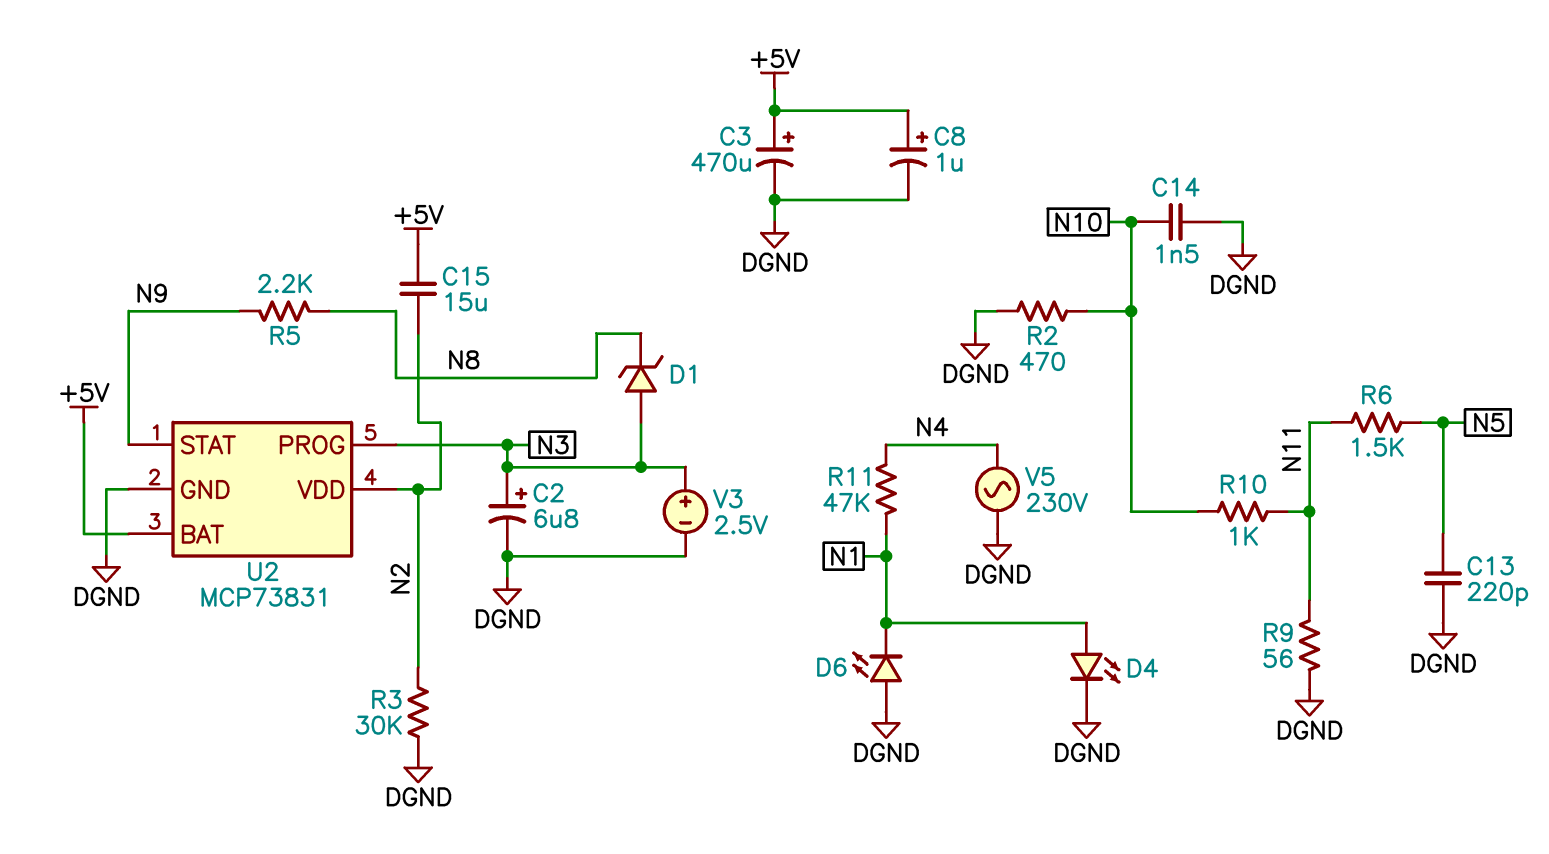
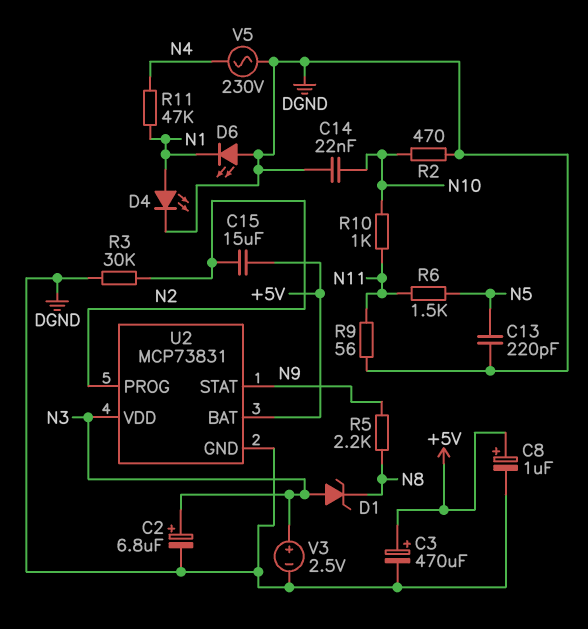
C14: 1.5nF (DGND, N10) -> 22nF (DGND, N10)
U2 pin PROG: N3 -> N2
U2 pin VDD: N2 -> N3

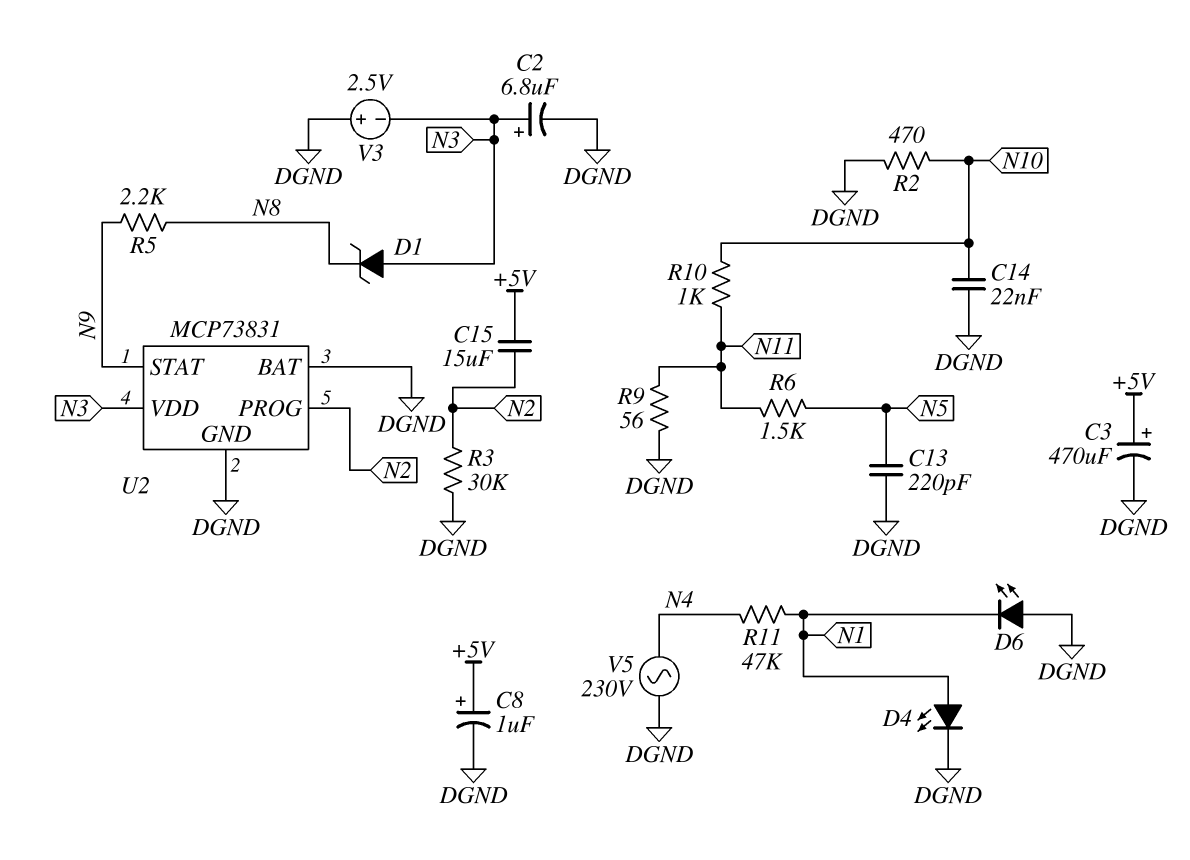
U2 pin BAT: +5V -> DGND
V3: 2.5V (plus N3, minus DGND) -> 2.5V (plus DGND, minus N3)

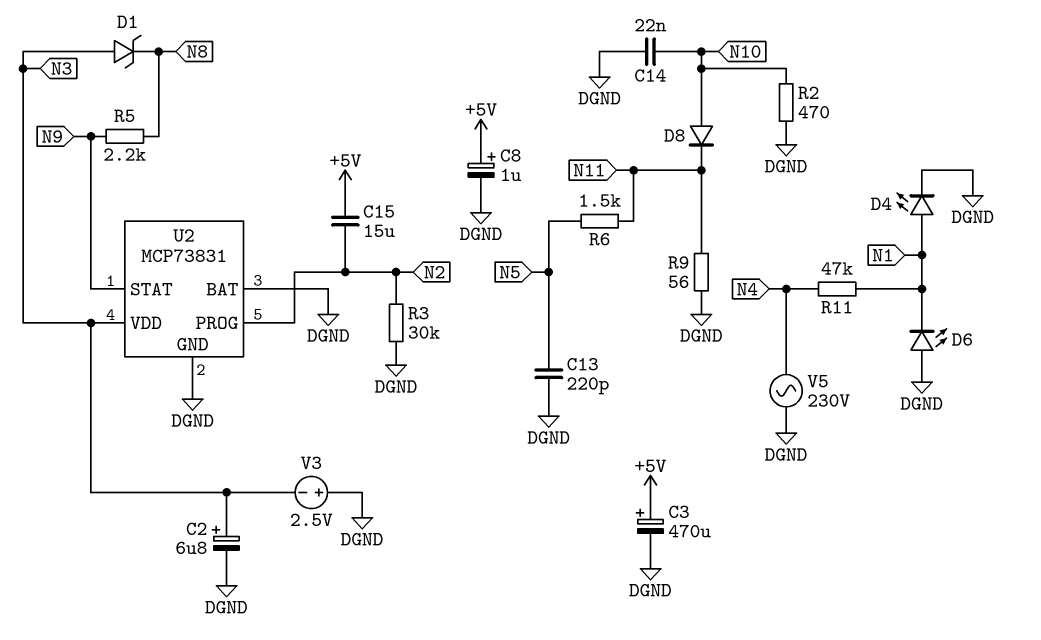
D8: none -> diode (A N10, K N11)
R10: 1k (N10, N11) -> none

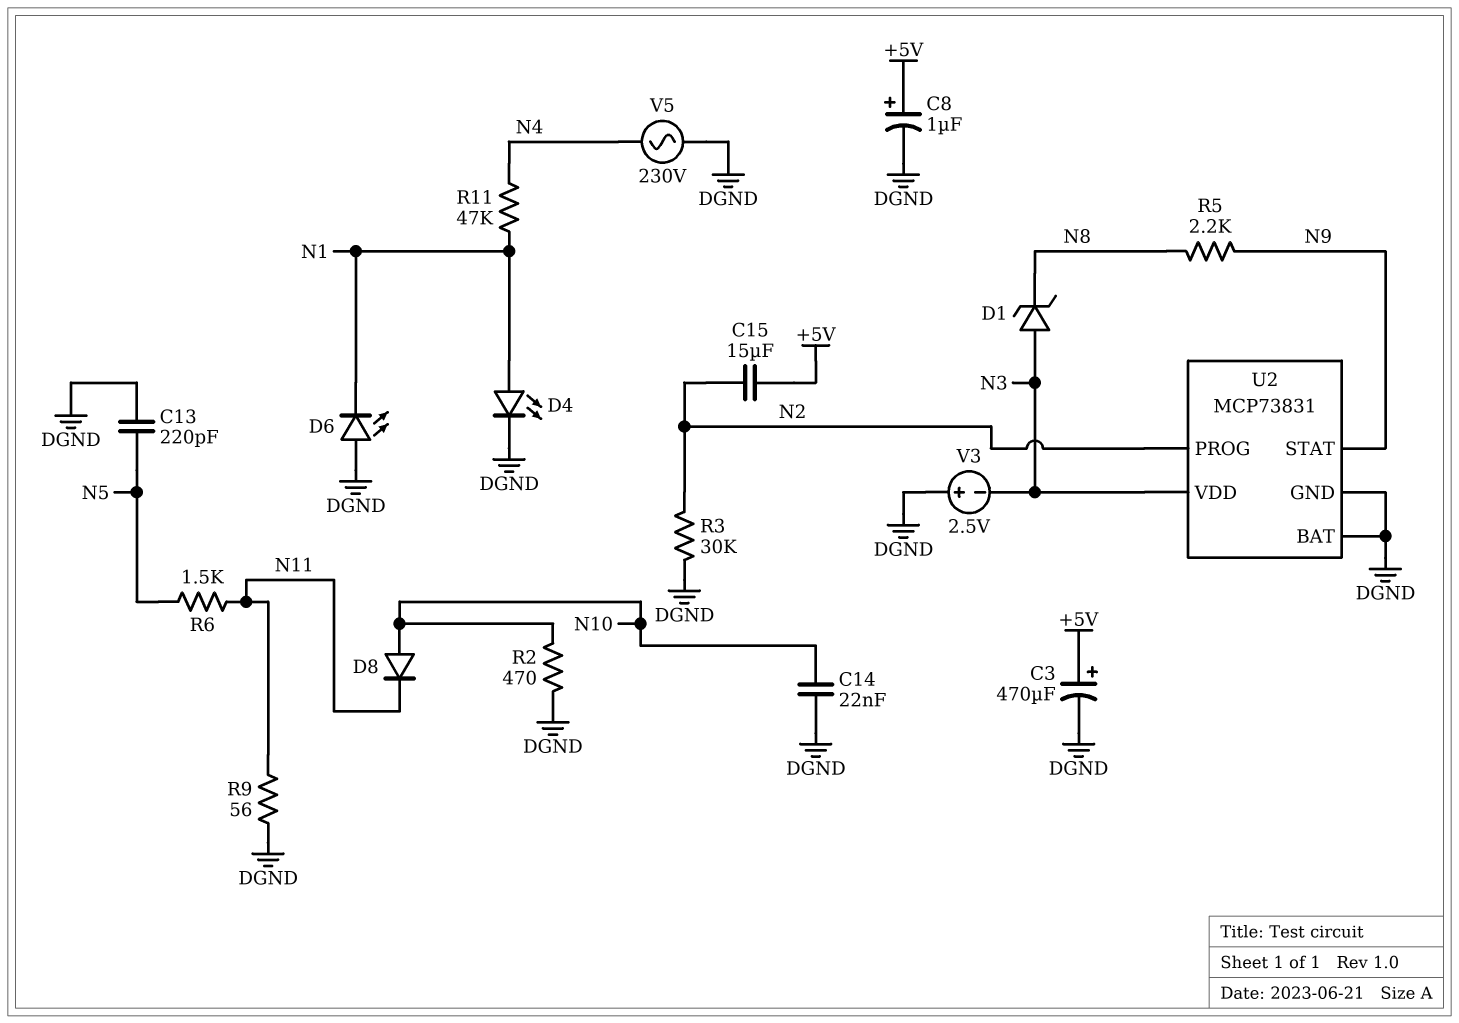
C2: 6.8uF (plus N3, minus DGND) -> none

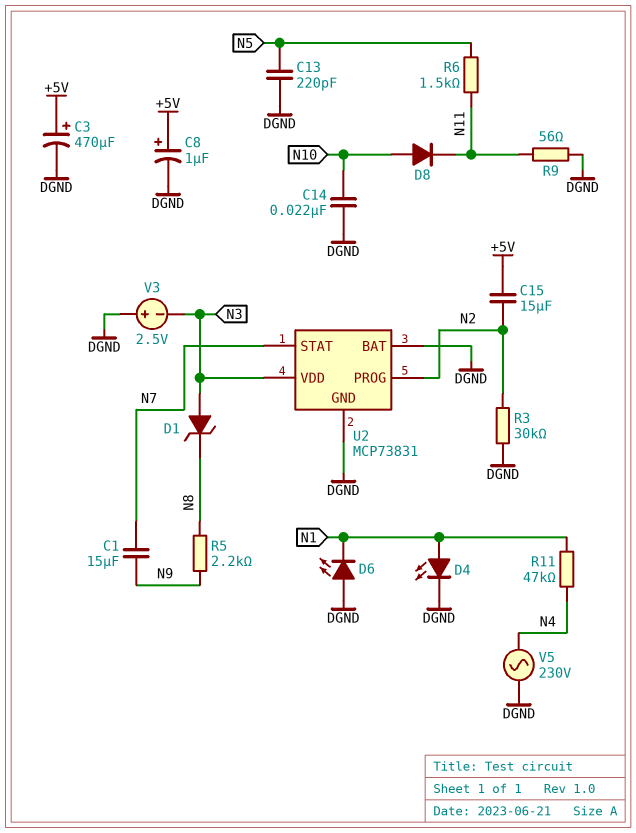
C1: none -> 15uF (N7, N9)
R2: 470 (DGND, N10) -> none
U2 pin STAT: N9 -> N7

